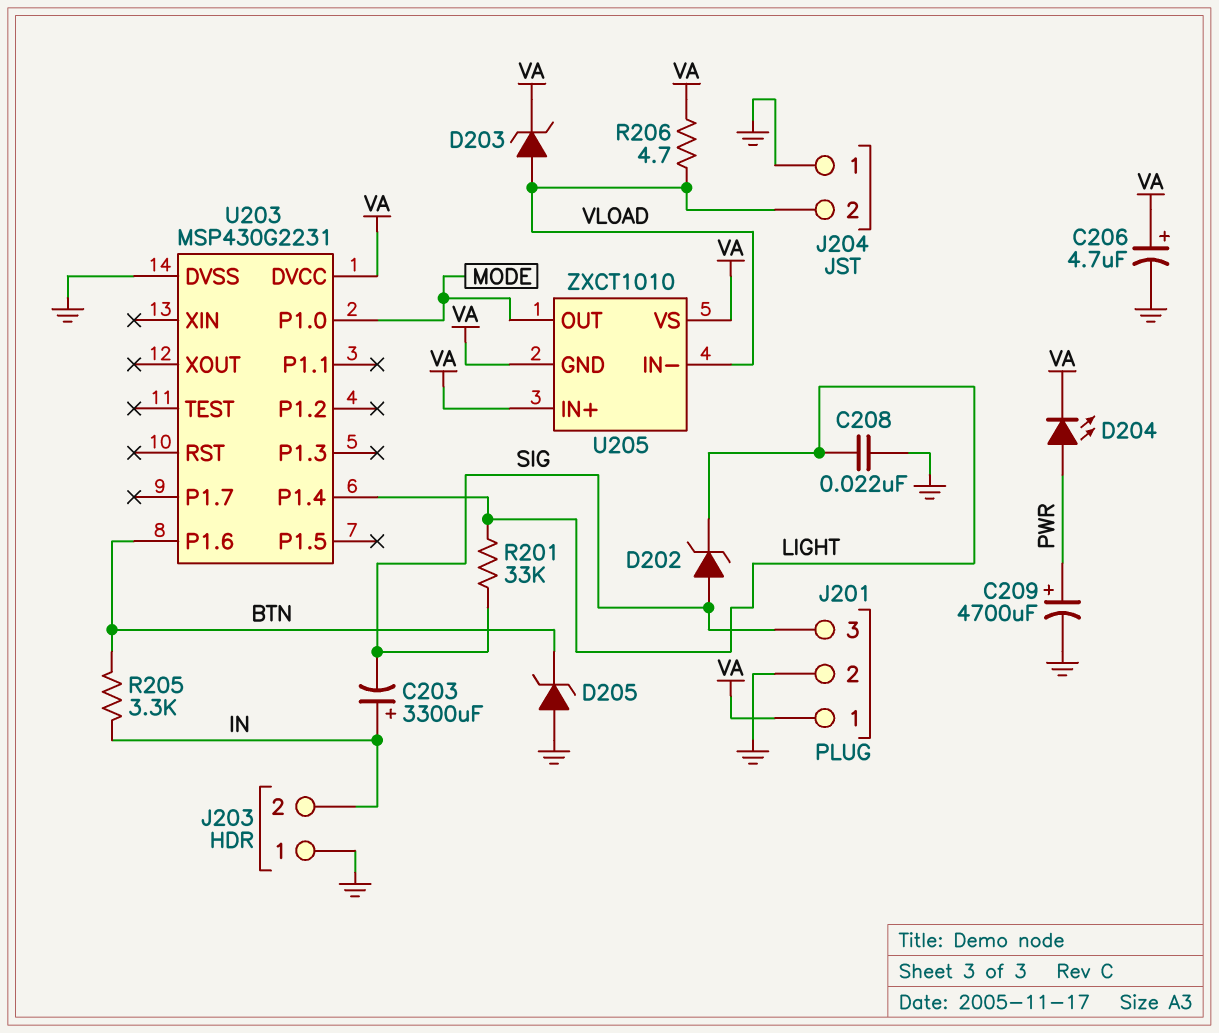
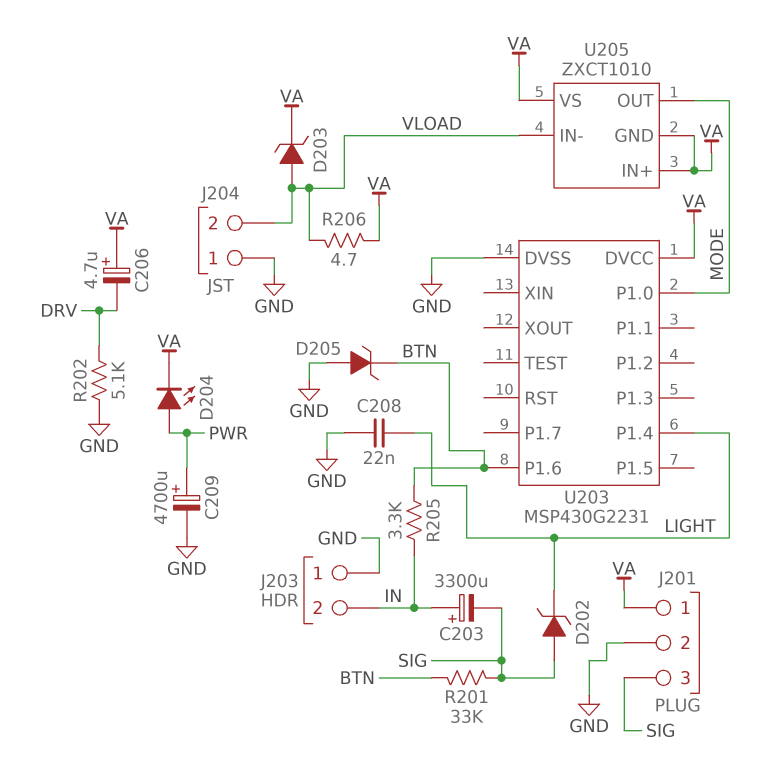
C206: 4.7uF (plus VA, minus GND) -> 4.7uF (plus VA, minus DRV)
R201: 33k (LIGHT, SIG) -> 33k (BTN, SIG)
R202: none -> 5.1k (DRV, GND)

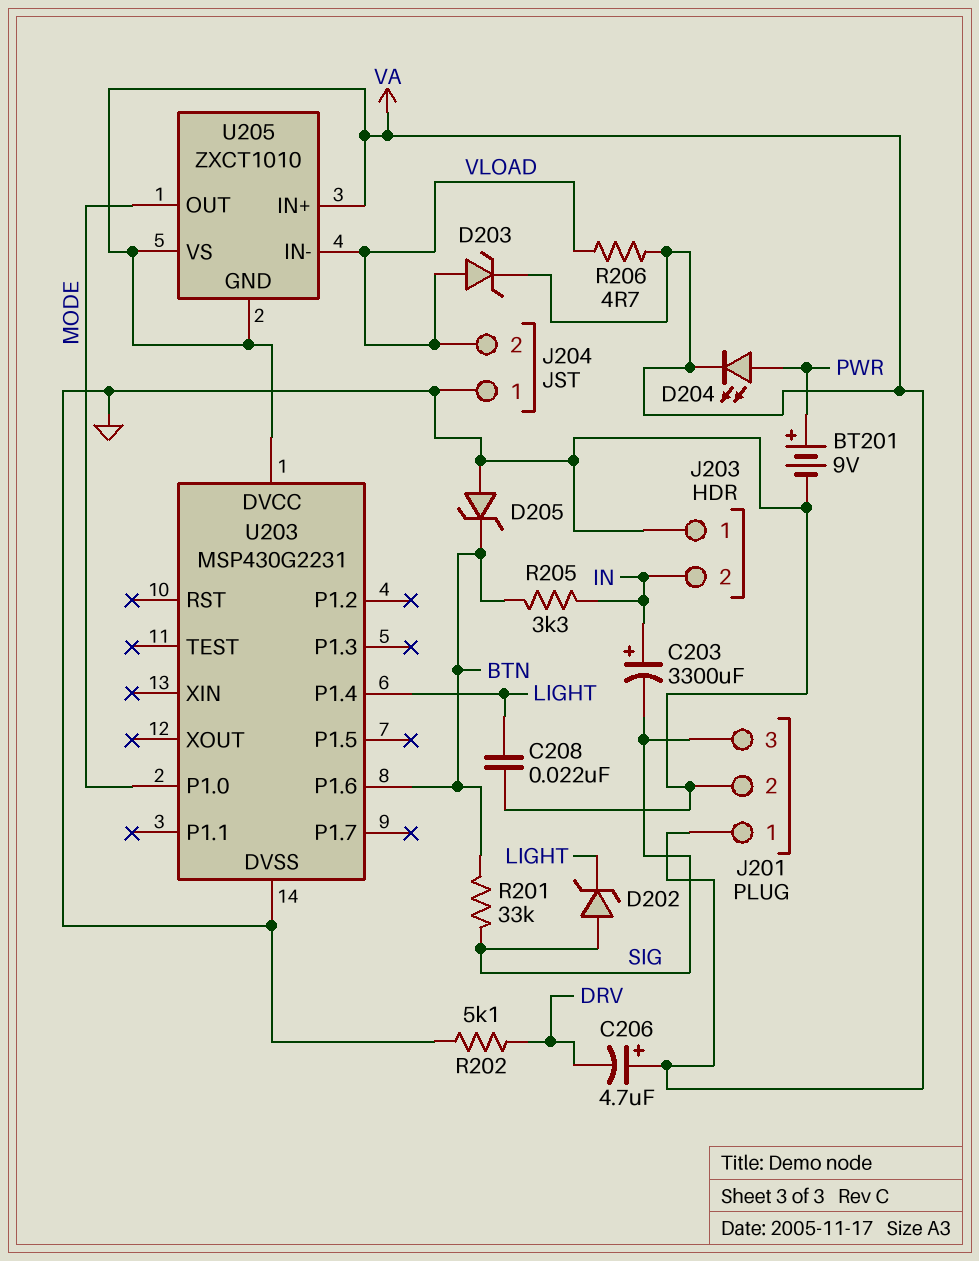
BT201: none -> 9V (plus PWR, minus GND)
C209: 4700uF (plus PWR, minus GND) -> none

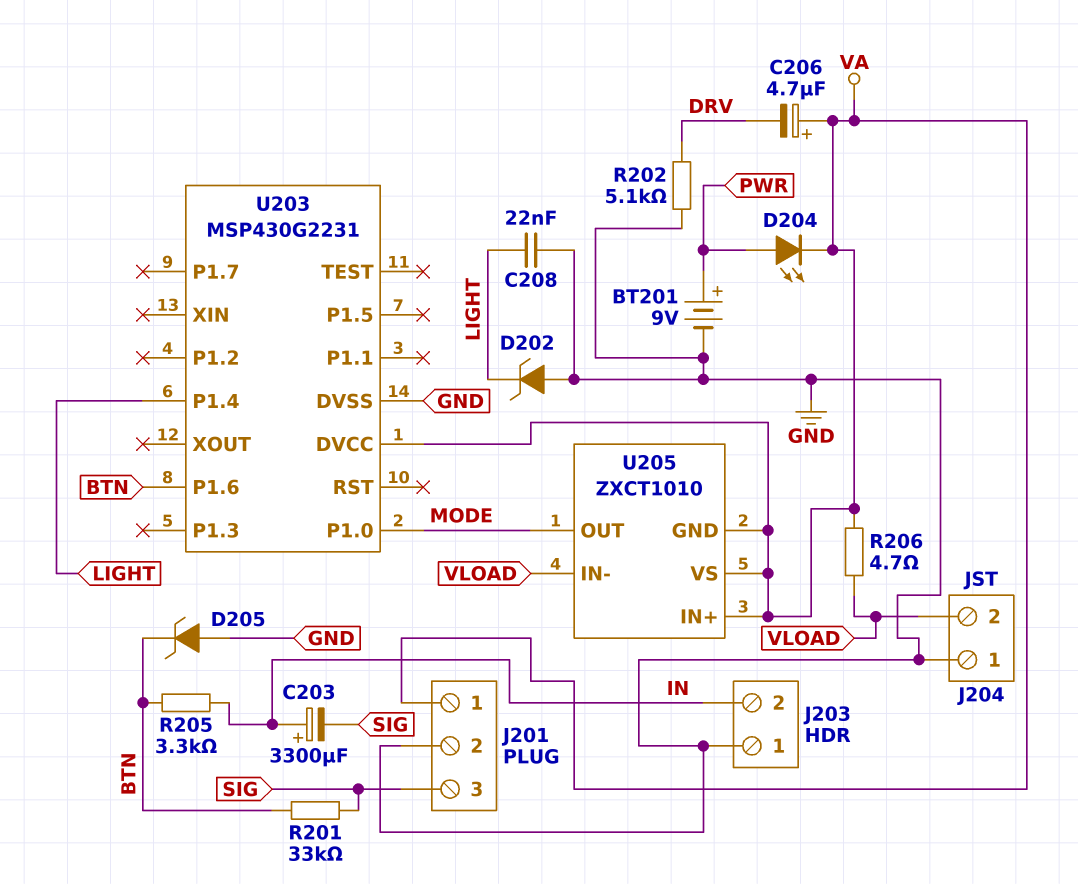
D202: zener (A SIG, K LIGHT) -> zener (A GND, K LIGHT)
D203: zener (A VLOAD, K VA) -> none

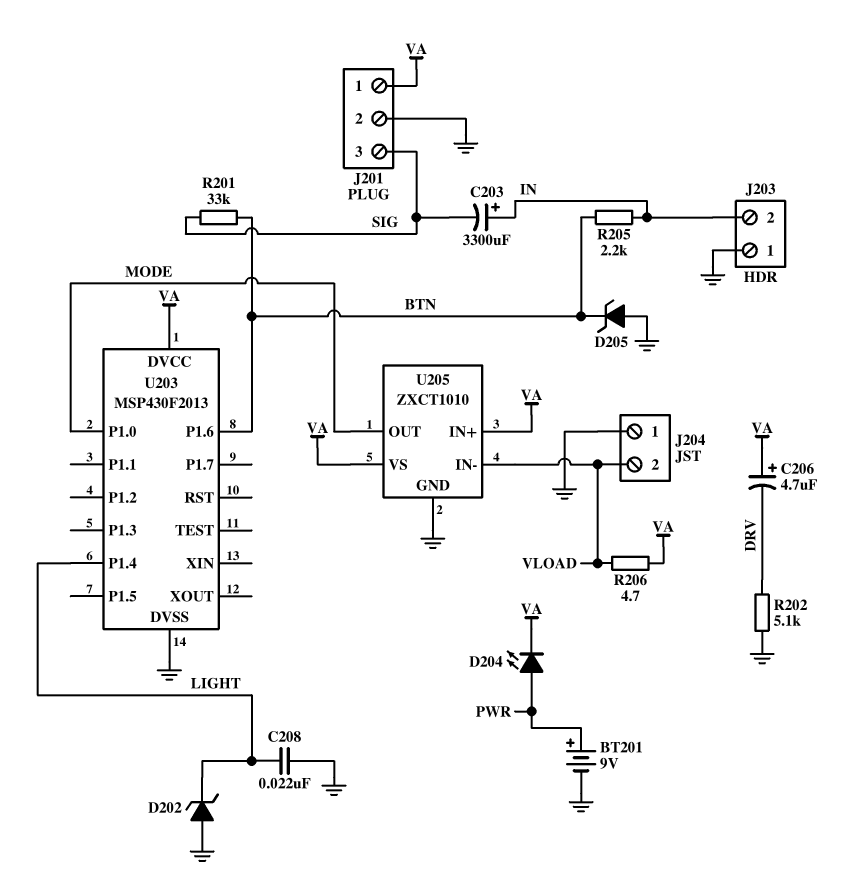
R205: 3.3k (BTN, IN) -> 2.2k (BTN, IN)
U203: MSP430G2231 -> MSP430F2013
U205 pin GND: VA -> GND

